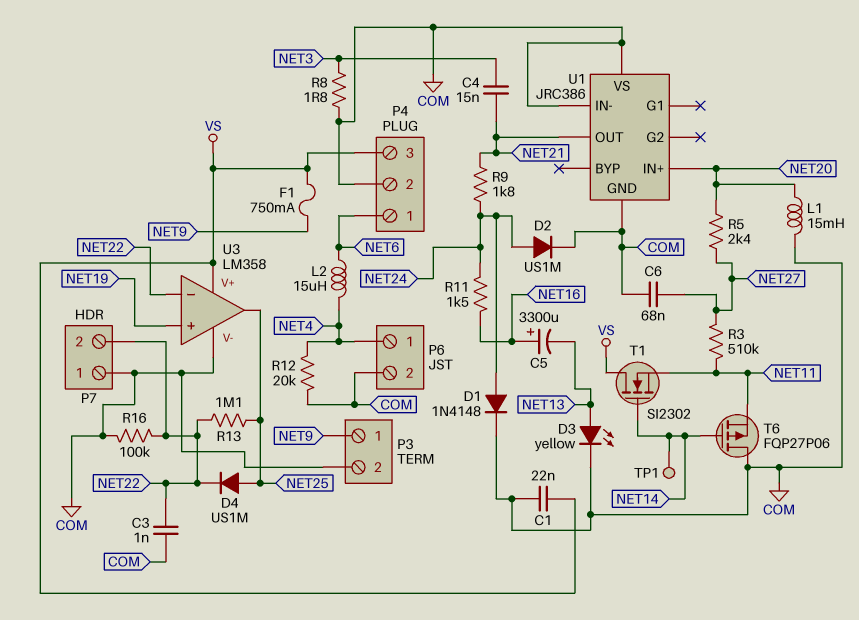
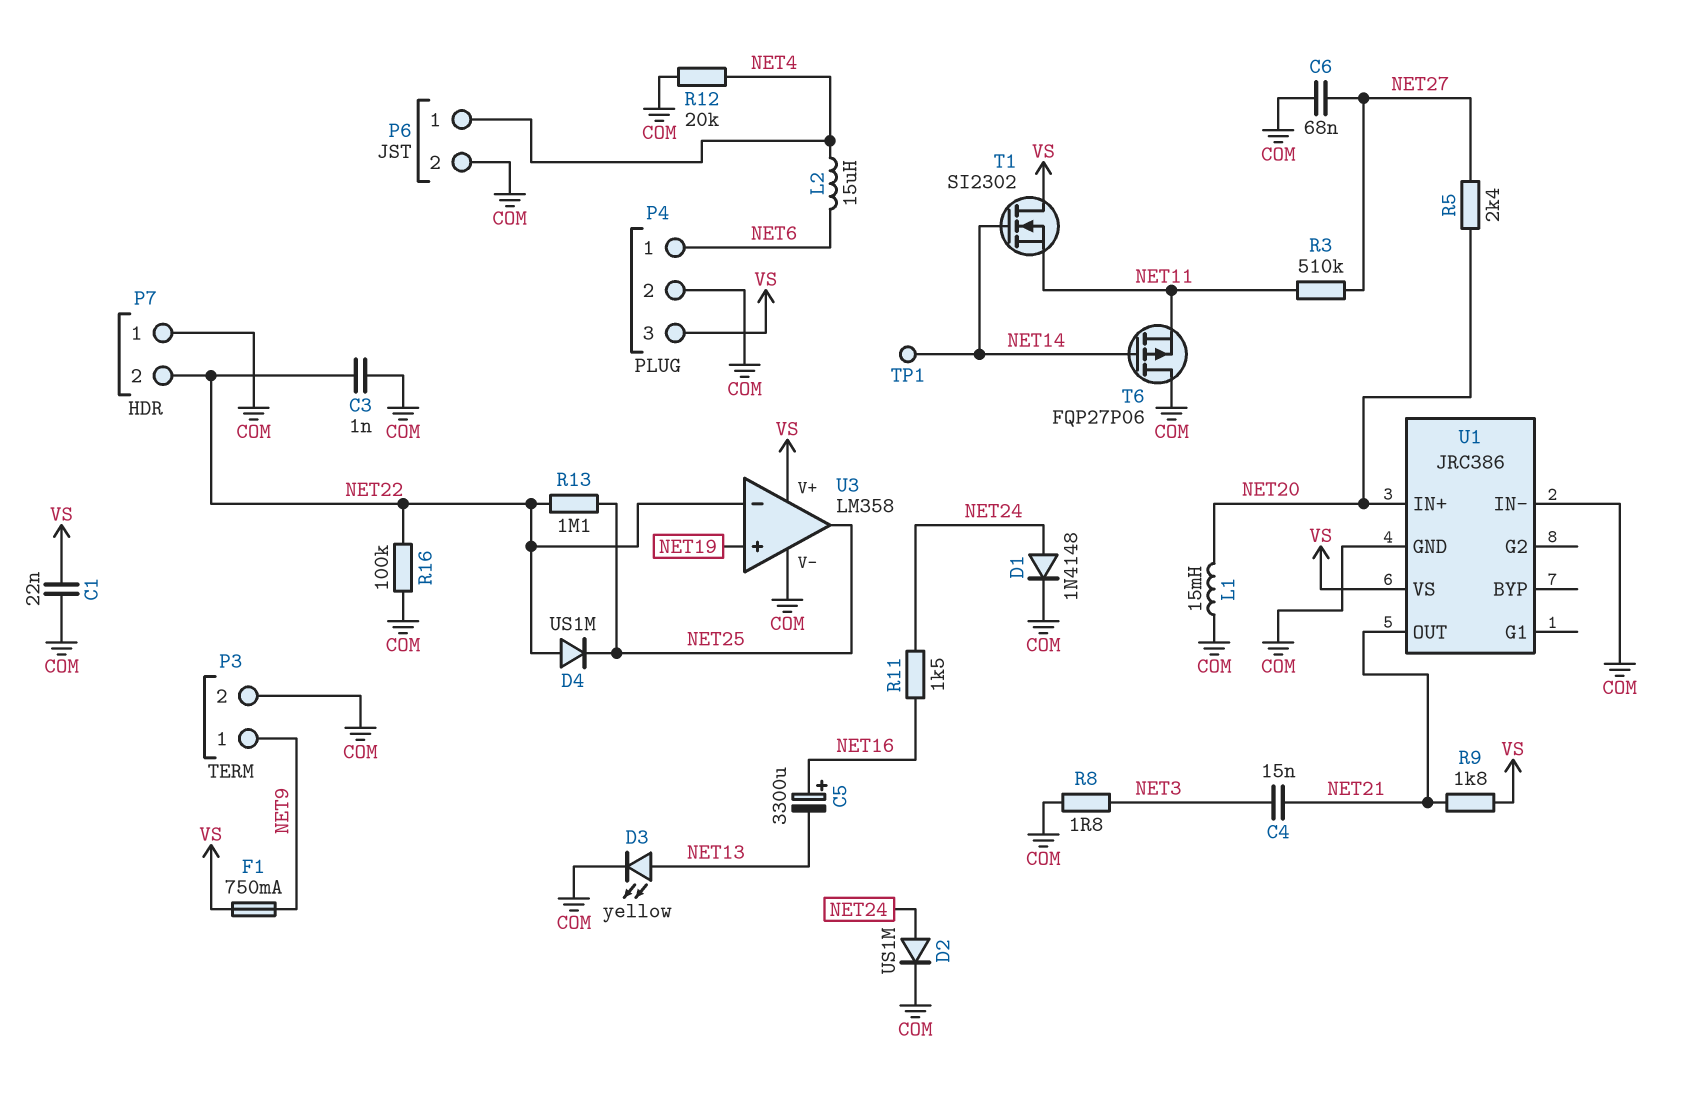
D4: diode US1M (A NET25, K NET22) -> diode US1M (A NET22, K NET25)
R9: 1.8k (NET21, NET24) -> 1.8k (NET21, VS)
U1 pin VS: COM -> VS

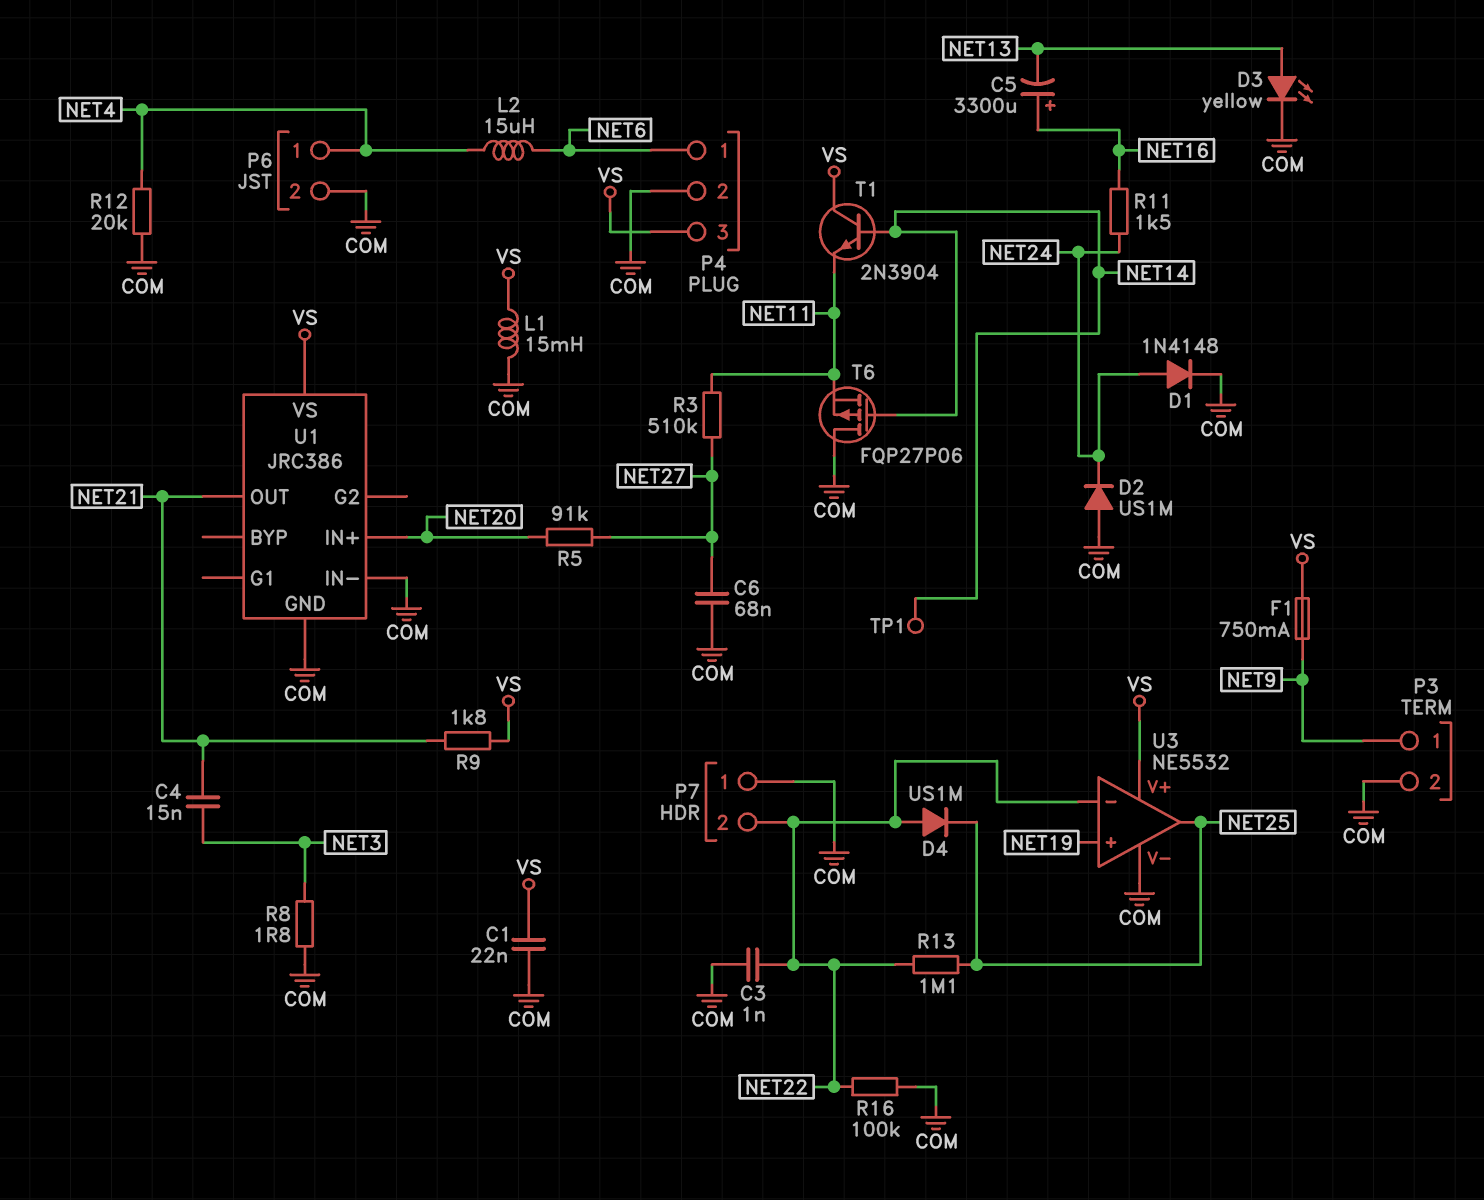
D2: diode US1M (A NET24, K COM) -> diode US1M (A COM, K NET24)
L1: 15mH (COM, NET20) -> 15mH (COM, VS)
R5: 2.4k (NET20, NET27) -> 91k (NET20, NET27)
T1: NMOS SI2302 (G NET14, D VS, S NET11) -> NPN 2N3904 (B NET14, C VS, E NET11)
U3: LM358 -> NE5532

